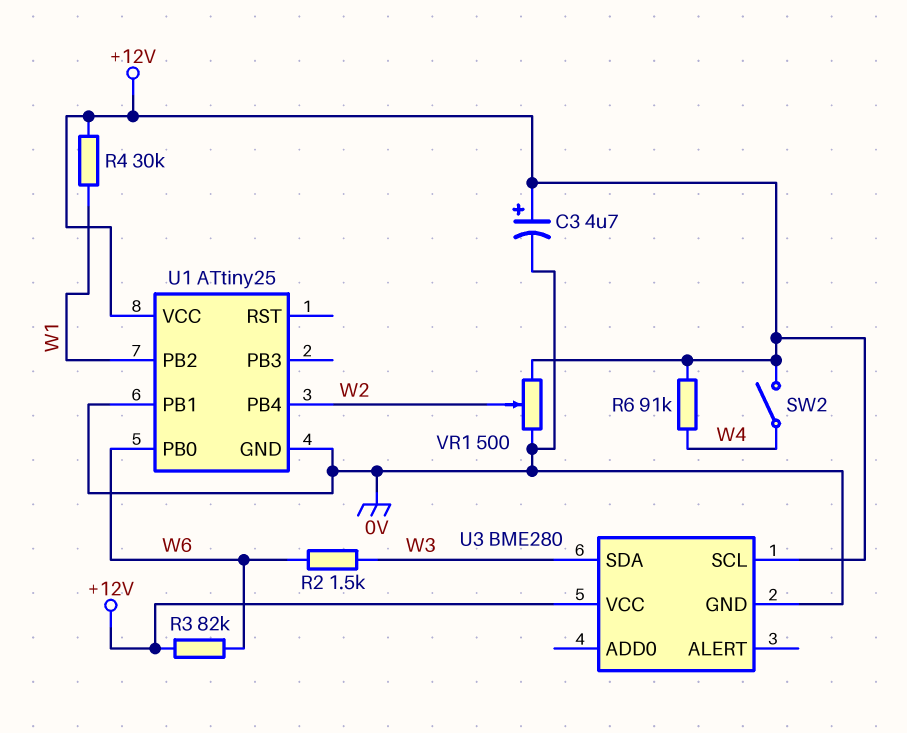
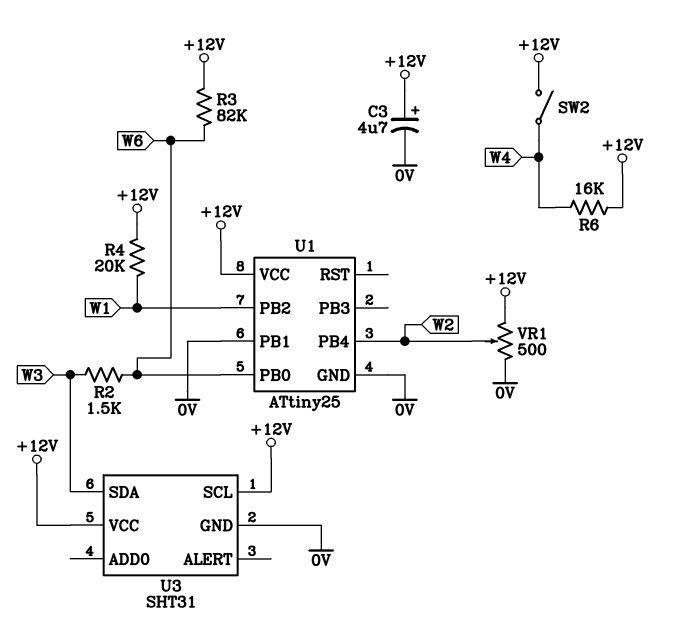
R4: 30k (+12V, W1) -> 20k (+12V, W1)
R6: 91k (+12V, W4) -> 16k (+12V, W4)
U3: BME280 -> SHT31

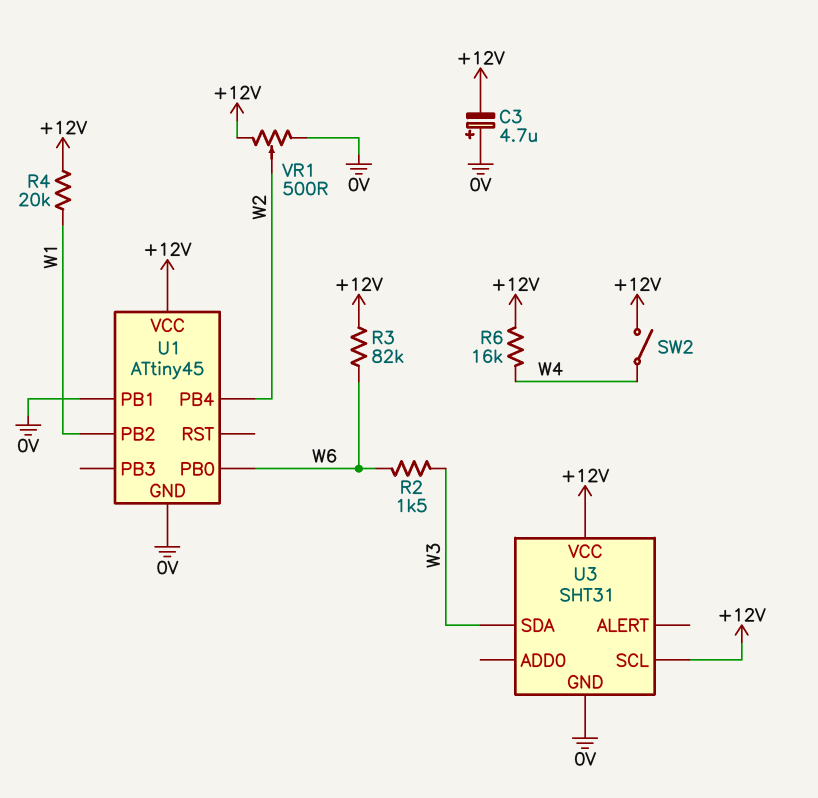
C3: 4.7uF (plus +12V, minus 0V) -> 4.7uF (plus 0V, minus +12V)
U1: ATtiny25 -> ATtiny45

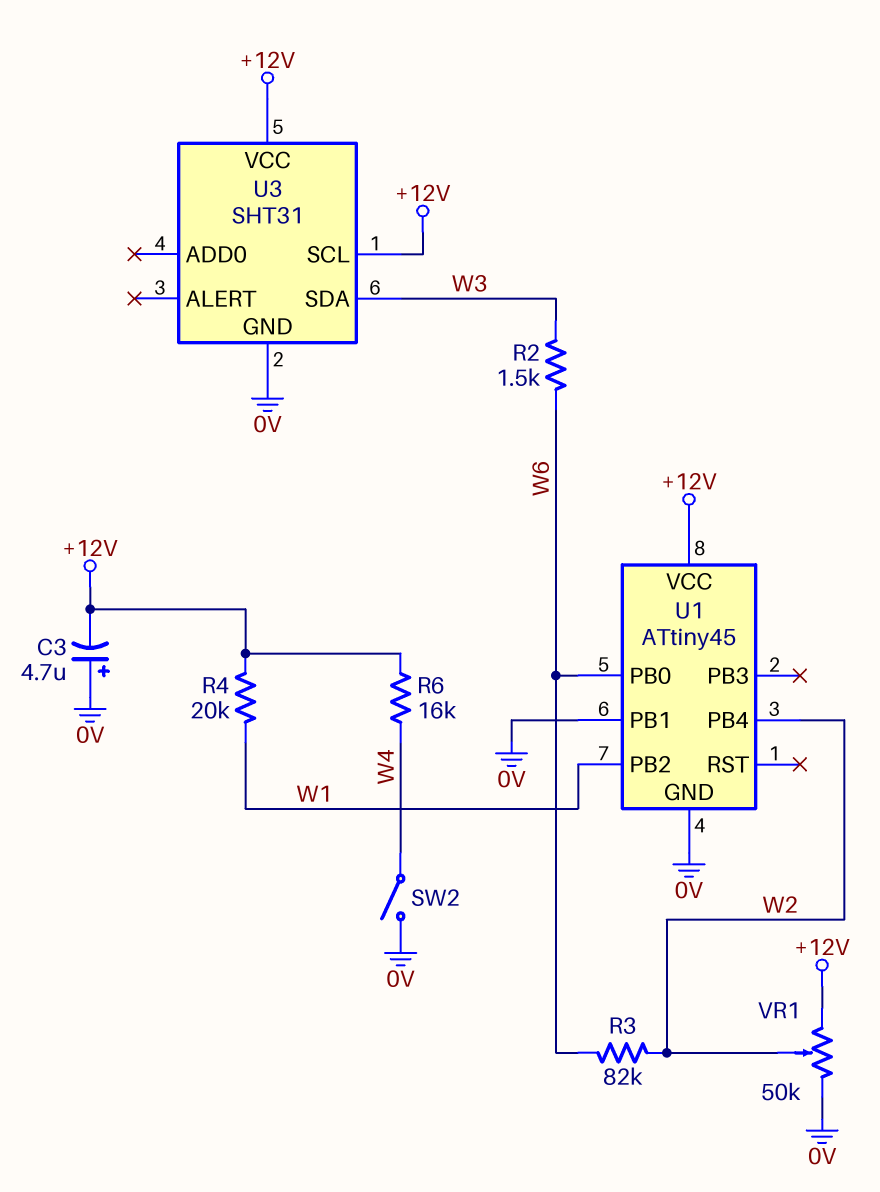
R3: 82k (+12V, W6) -> 82k (W2, W6)
SW2: switch (+12V, W4) -> switch (0V, W4)
VR1: 500 (+12V, 0V, wiper W2) -> 50k (+12V, 0V, wiper W2)

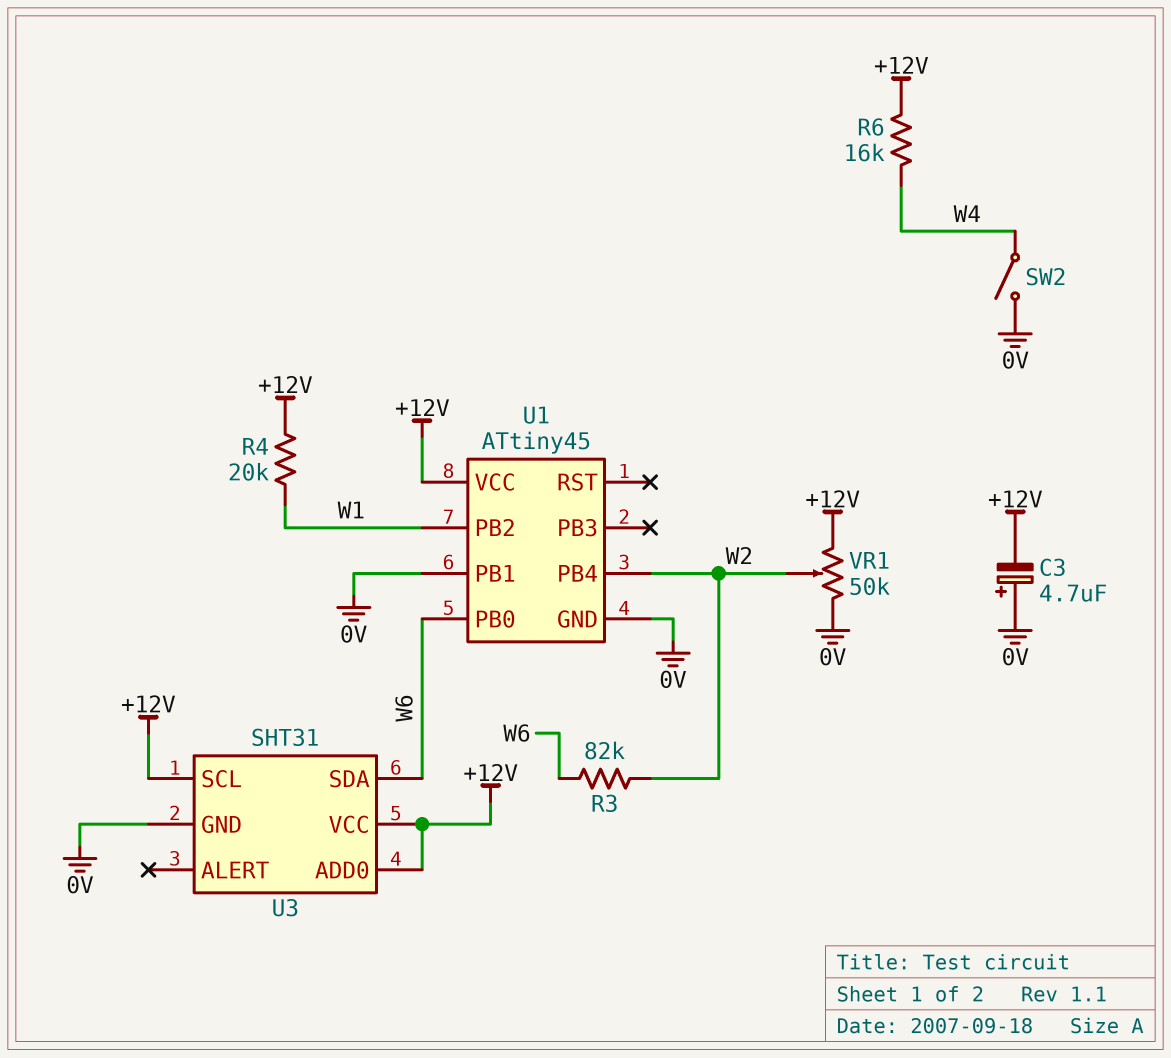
R2: 1.5k (W3, W6) -> none
U3 pin ADD0: none -> +12V
U3 pin SDA: W3 -> W6

